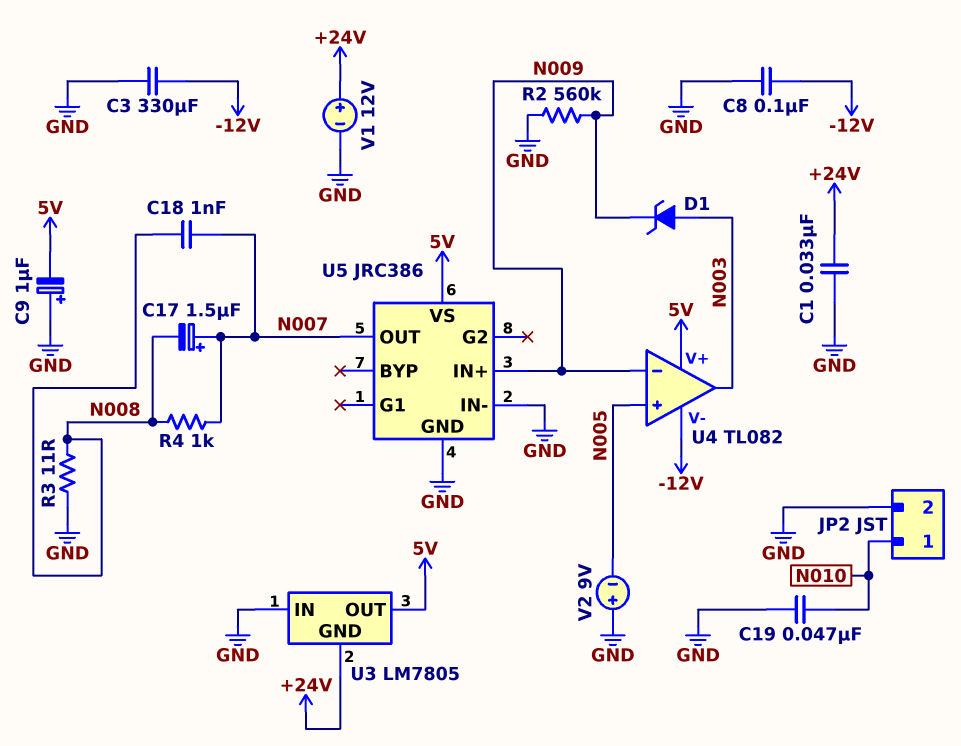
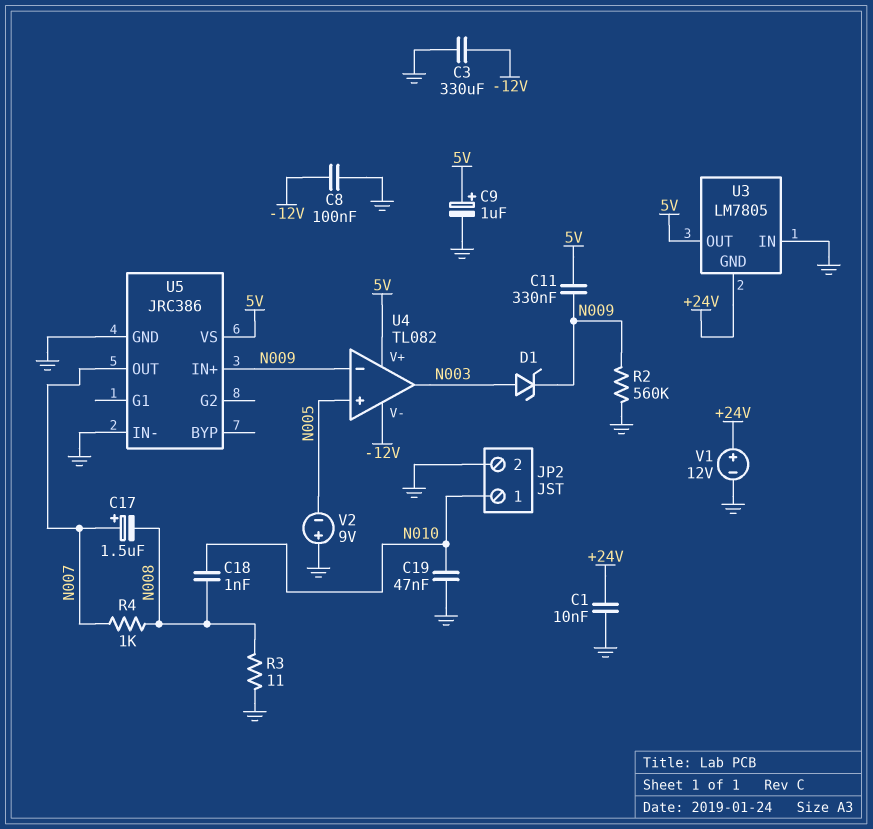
C1: 33nF (+24V, GND) -> 10nF (+24V, GND)
C9: 1uF (plus GND, minus 5V) -> 1uF (plus 5V, minus GND)
C11: none -> 330nF (5V, N009)
C18: 1nF (N007, N008) -> 1nF (N008, N010)

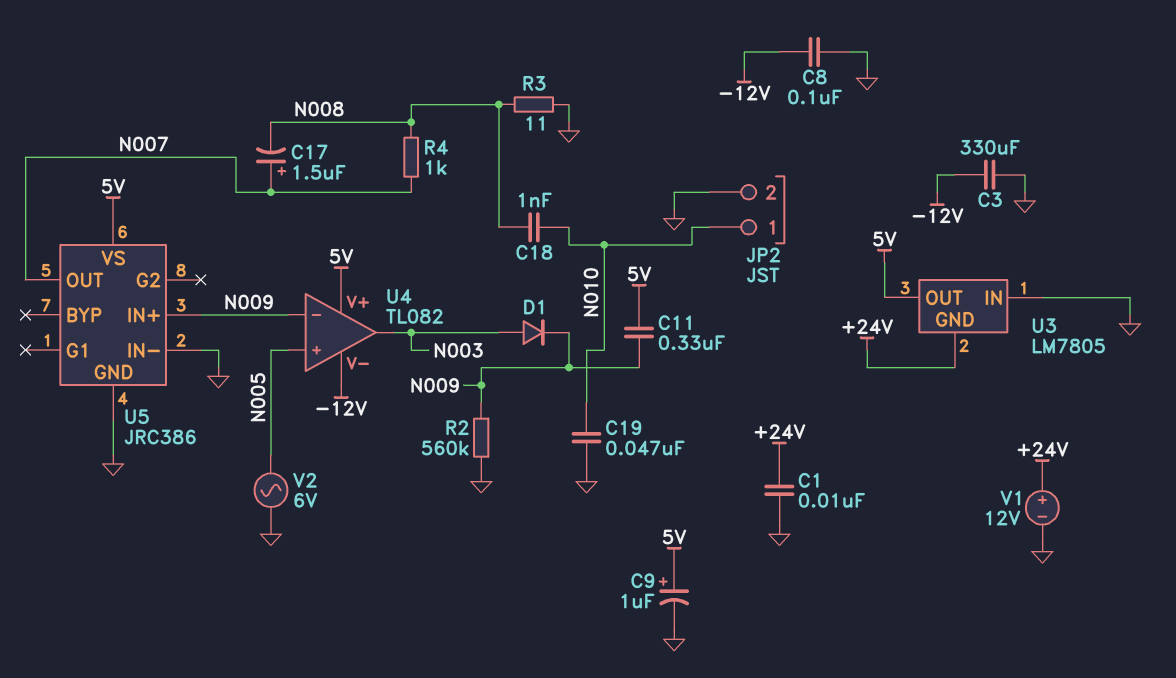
D1: zener (A N003, K N009) -> diode (A N003, K N009)
V2: 9V (plus GND, minus N005) -> AC 6V (GND, N005)

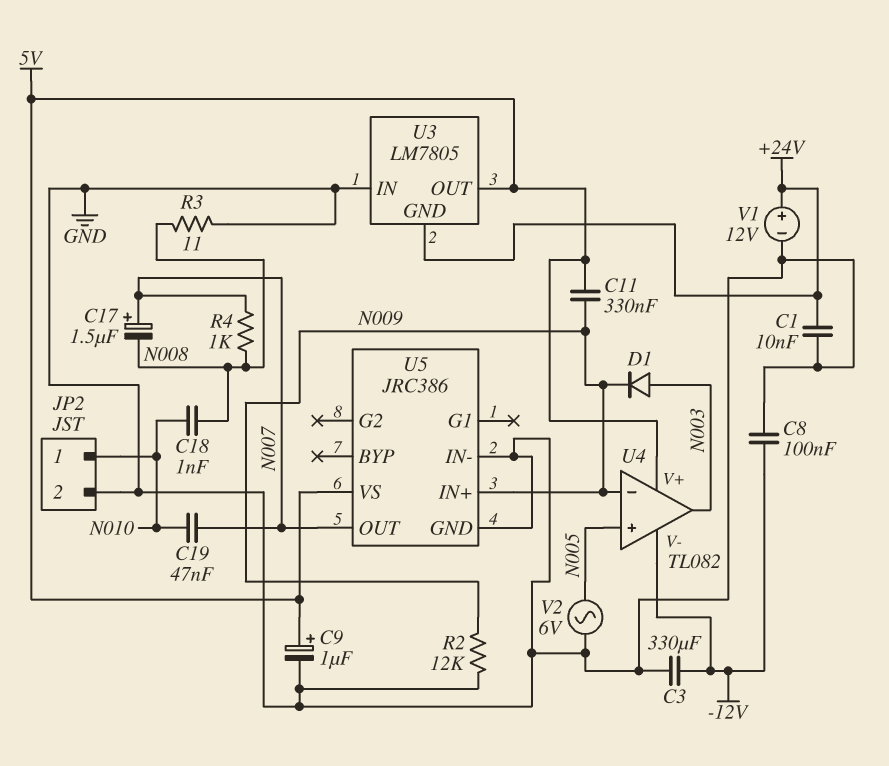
C19: 47nF (GND, N010) -> 47nF (N007, N010)
R2: 560k (GND, N009) -> 12k (GND, N009)

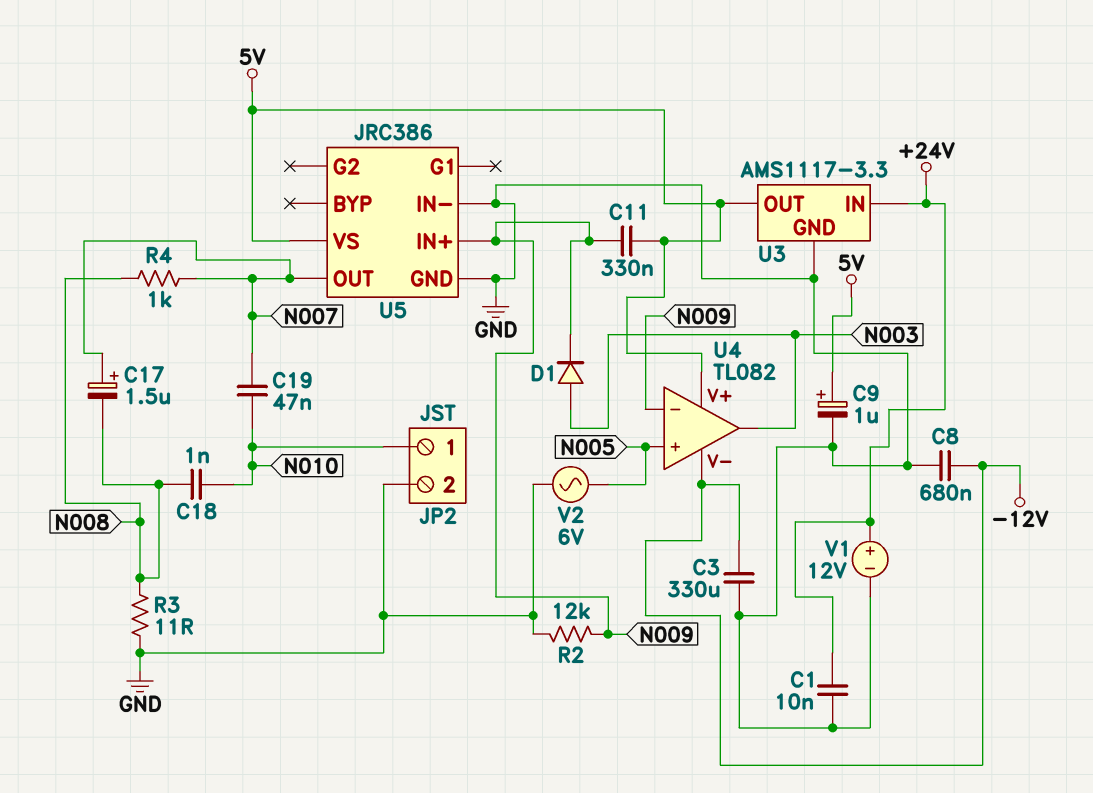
C8: 100nF (-12V, GND) -> 680nF (-12V, GND)
U3: LM7805 -> AMS1117-3.3
U3 pin GND: +24V -> GND
U3 pin IN: GND -> +24V

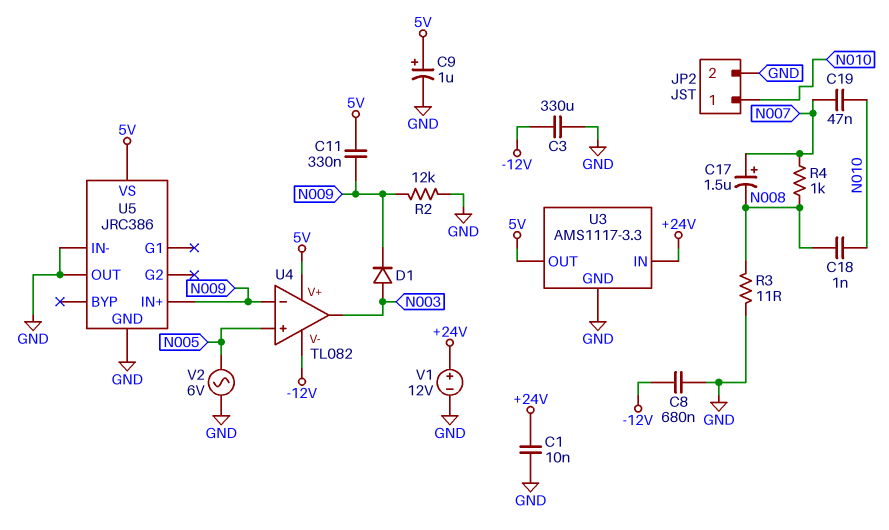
U5 pin OUT: N007 -> GND

